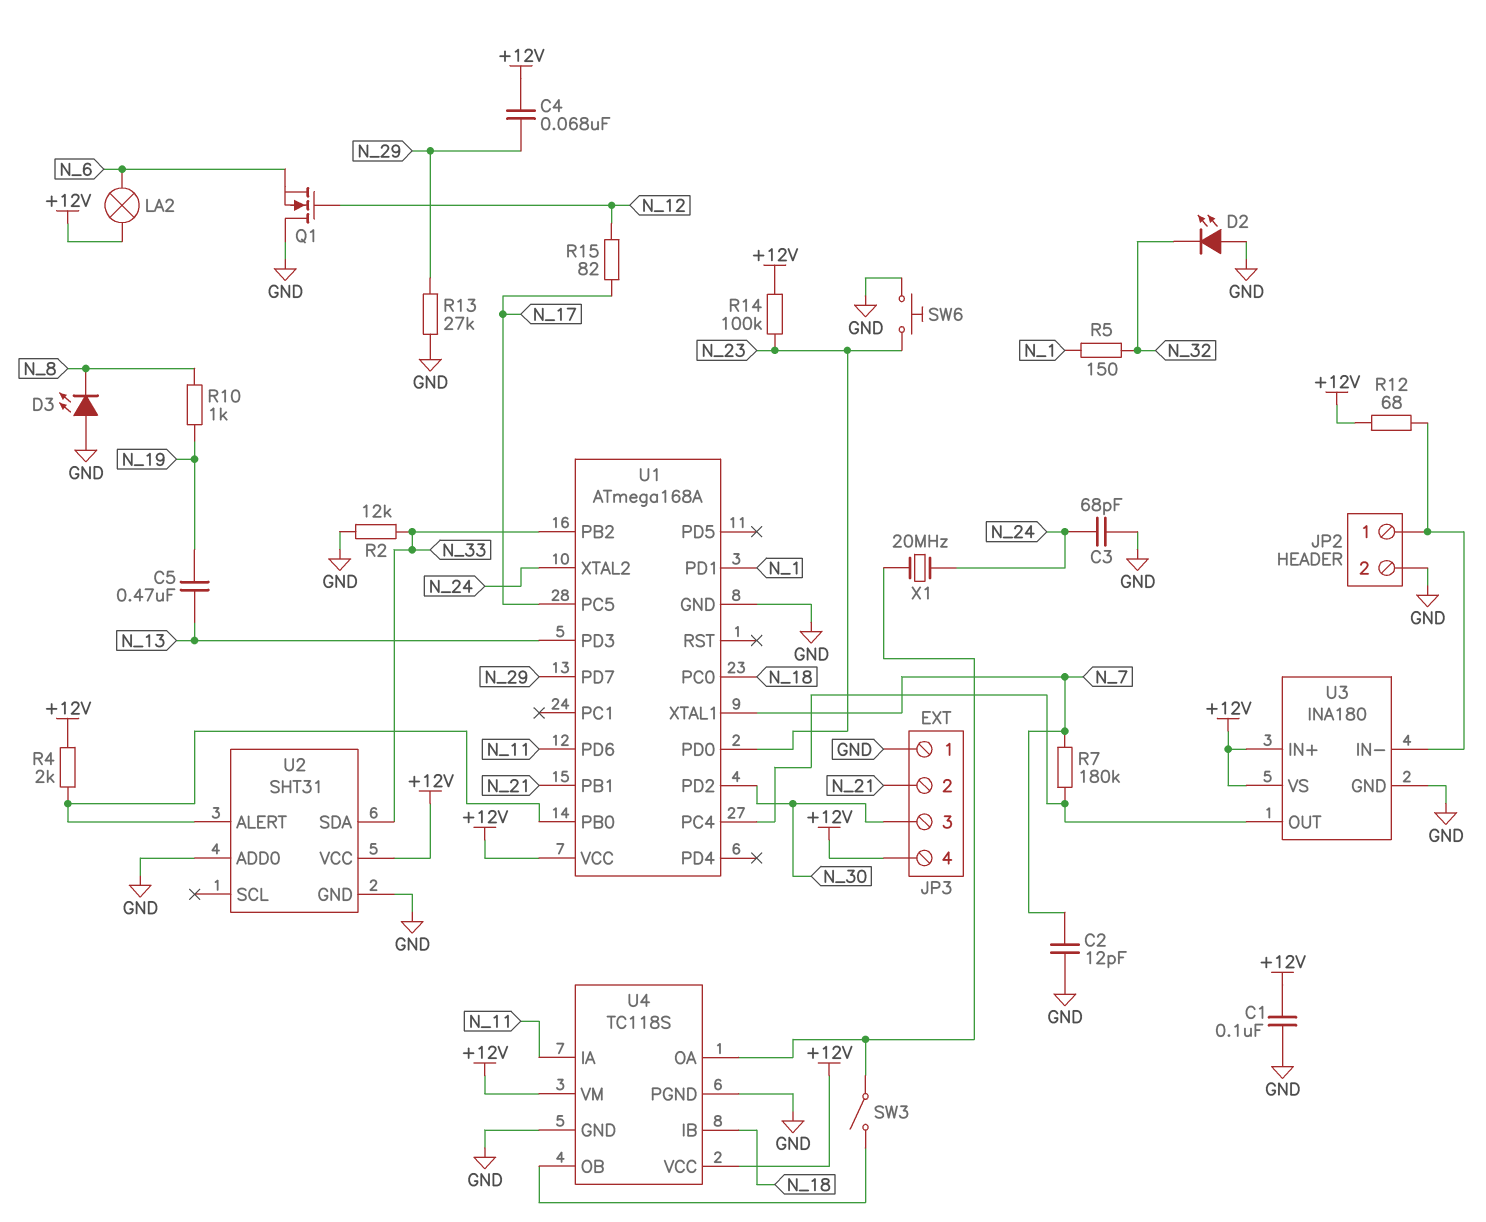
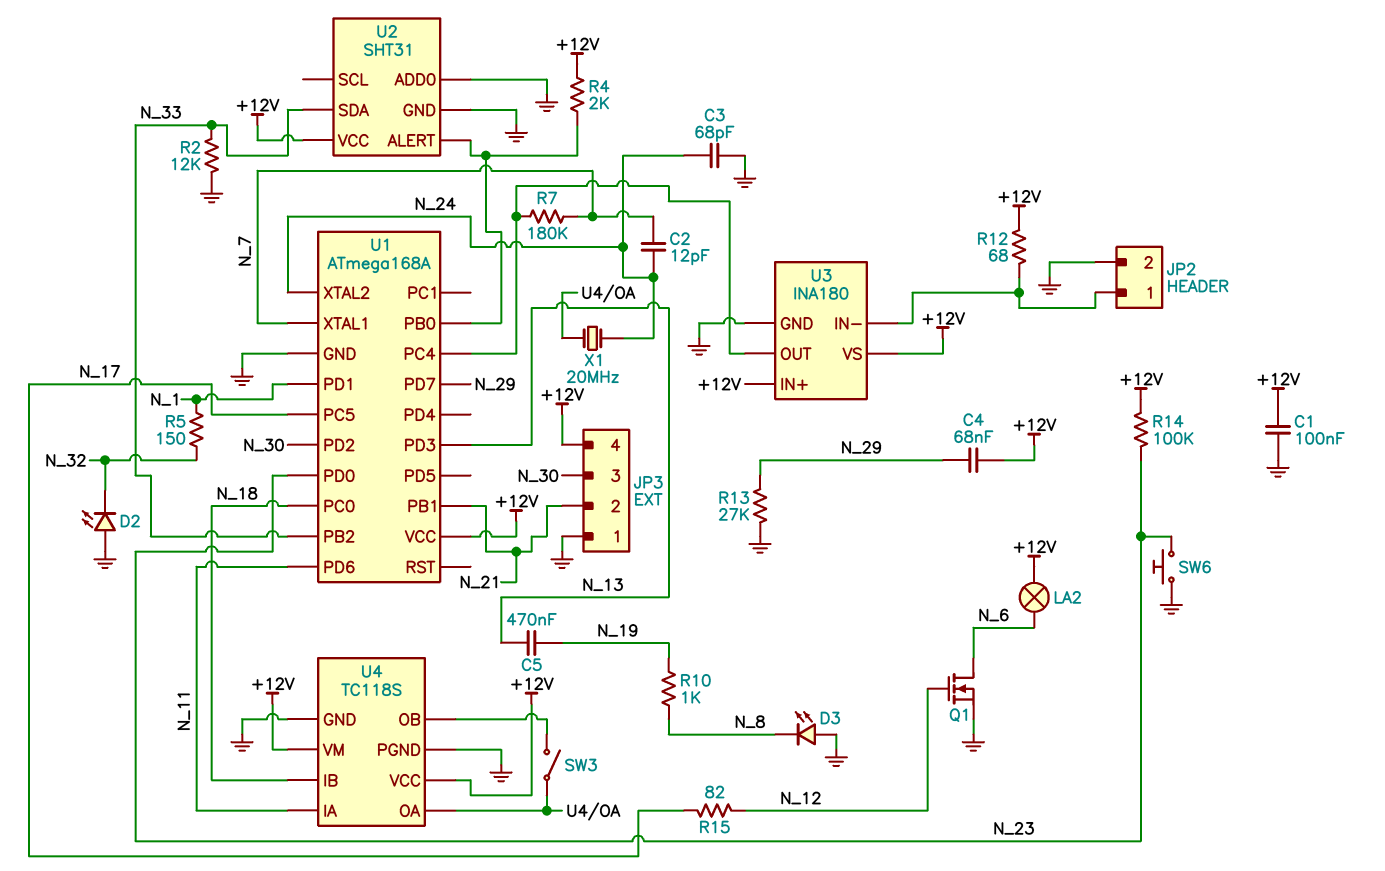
C2: 12pF (GND, N_7) -> 12pF (N_7, N_24)
Q1: NMOS (G N_12, D GND, S N_6) -> NMOS (G N_12, D N_6, S GND)

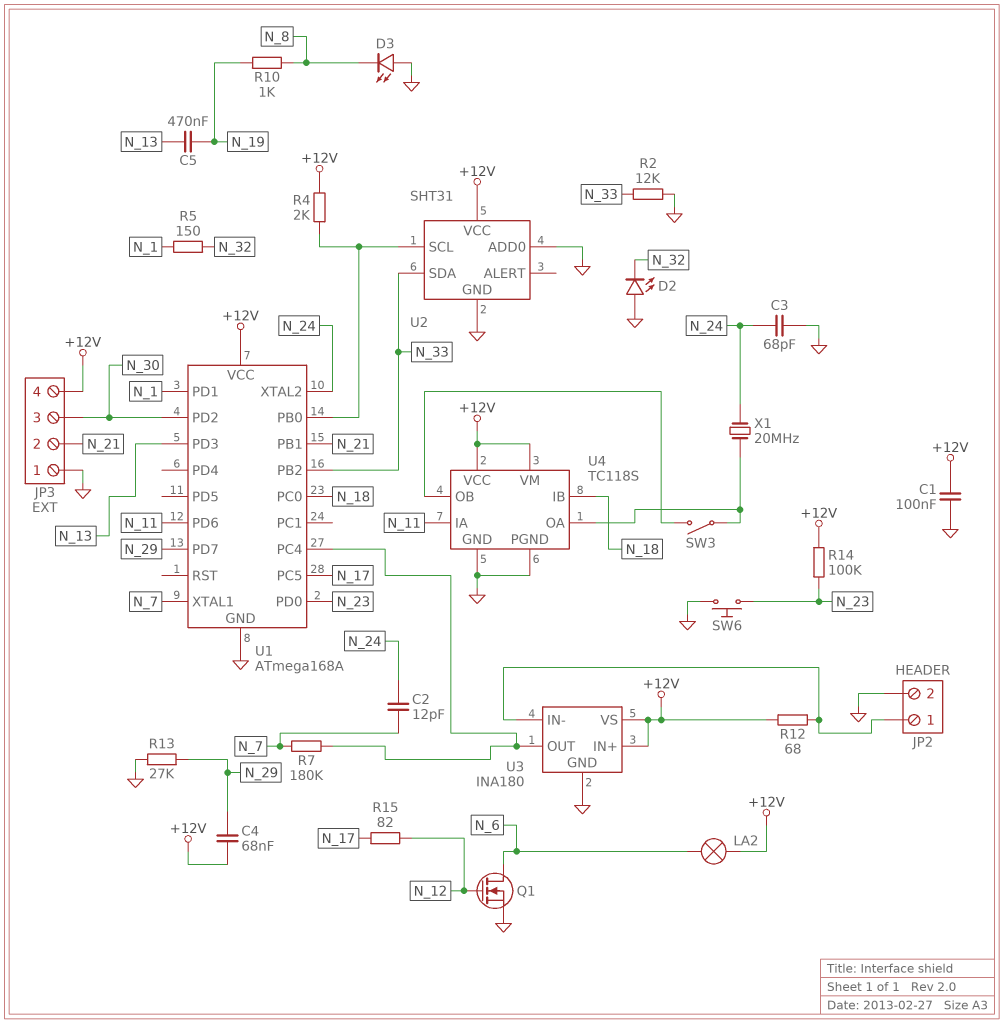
U2 pin ALERT: U1/PB0 -> none
U2 pin SCL: none -> U1/PB0

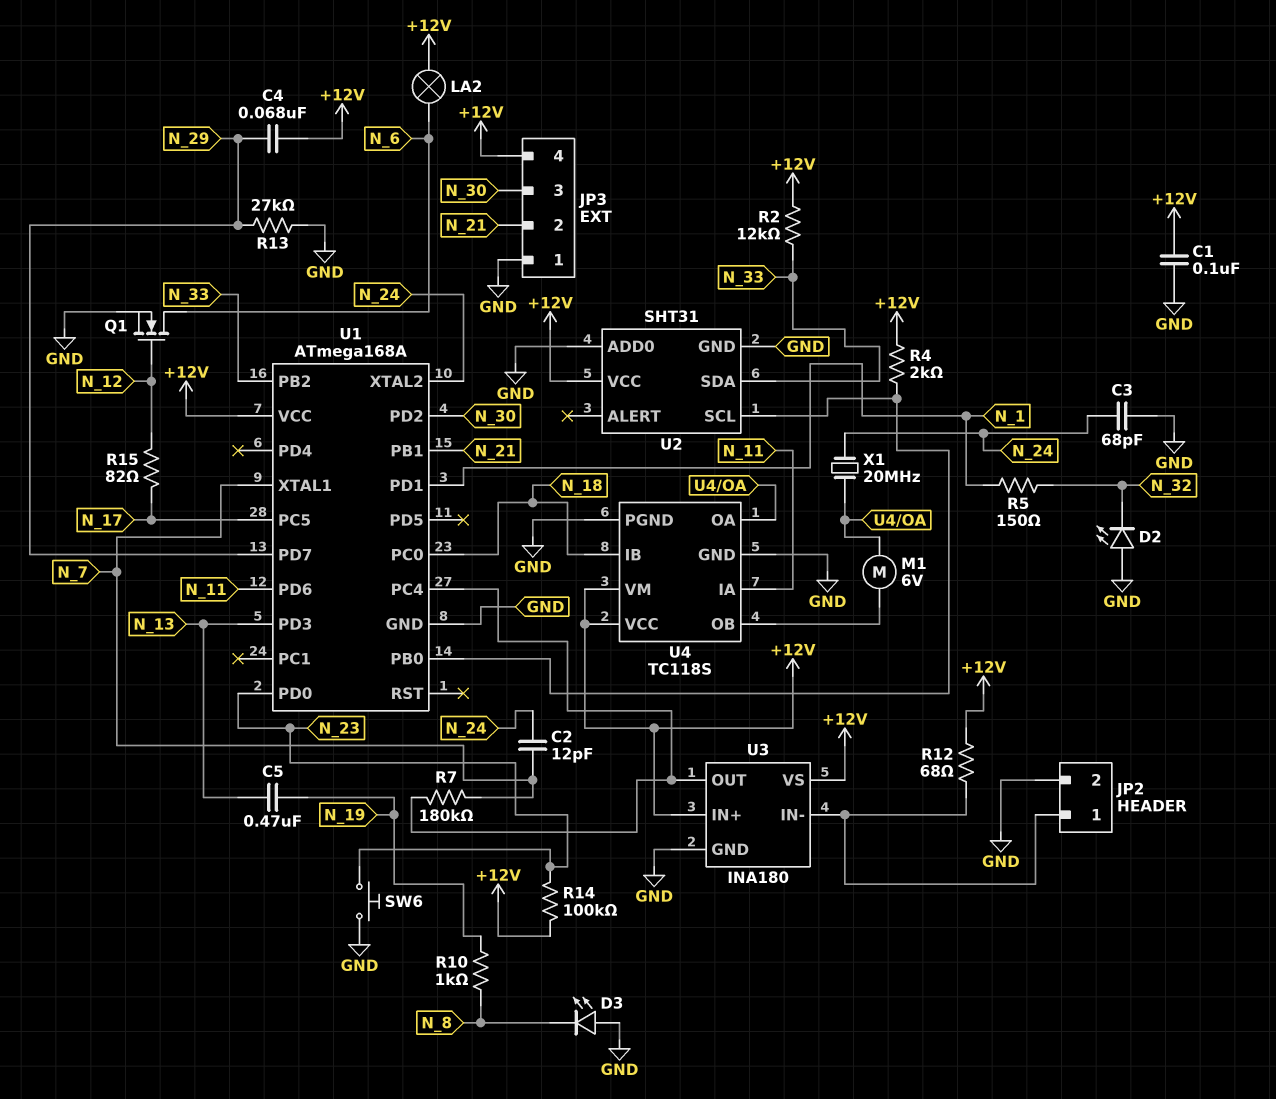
M1: none -> motor 6V (U4/OA, U4/OB)
R2: 12k (GND, N_33) -> 12k (+12V, N_33)
SW3: switch (U4/OA, U4/OB) -> none

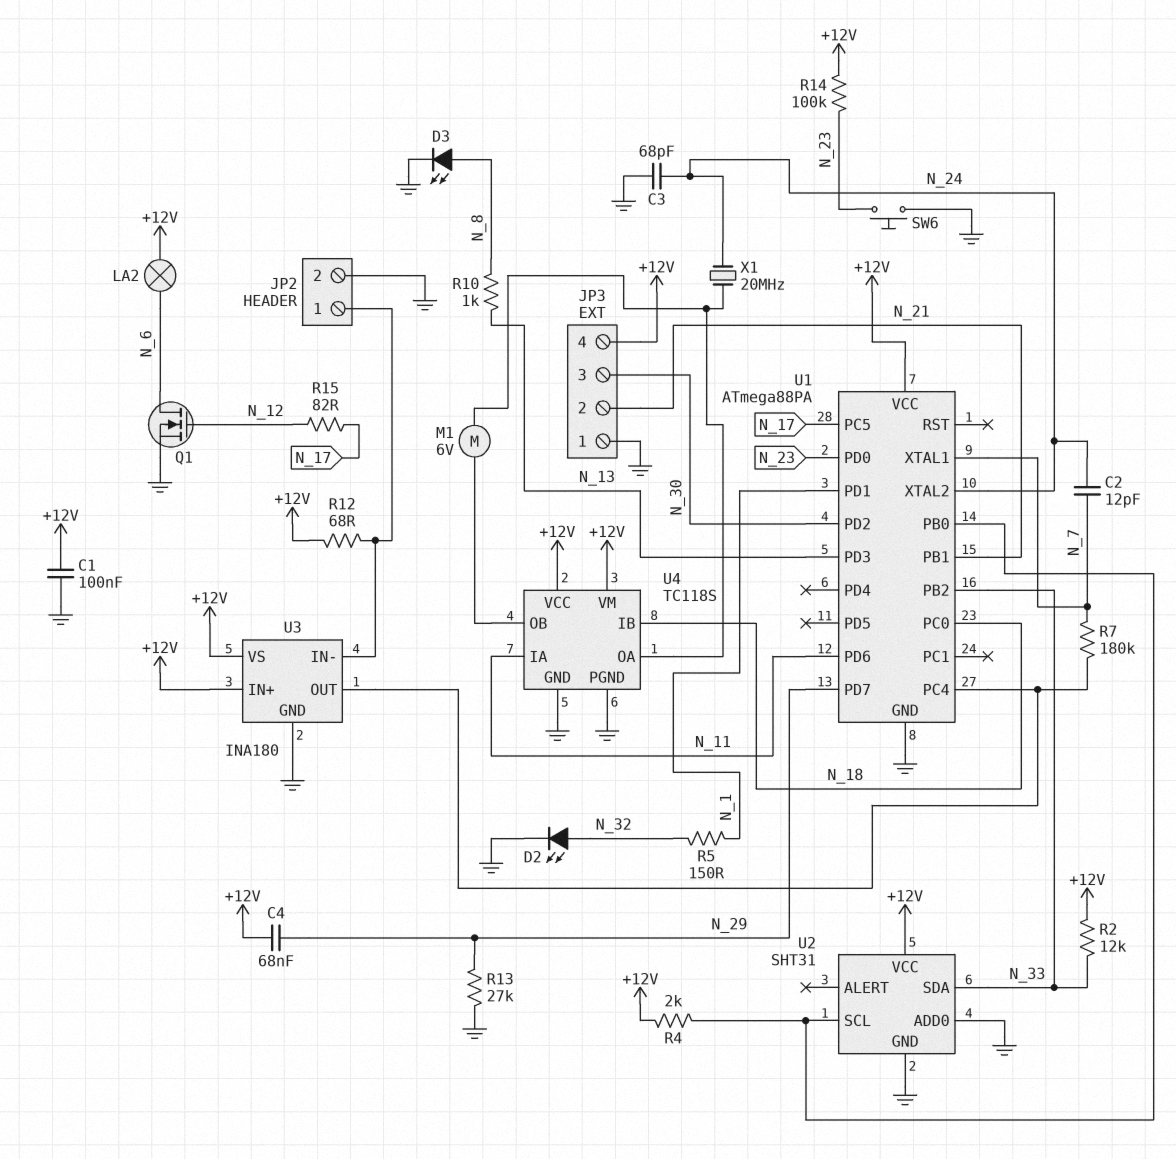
C5: 470nF (N_13, N_19) -> none
D2: LED (A GND, K N_32) -> LED (A N_32, K GND)
D3: LED (A GND, K N_8) -> LED (A N_8, K GND)
R10: 1k (N_8, N_19) -> 1k (N_8, N_13)
U1: ATmega168A -> ATmega88PA

